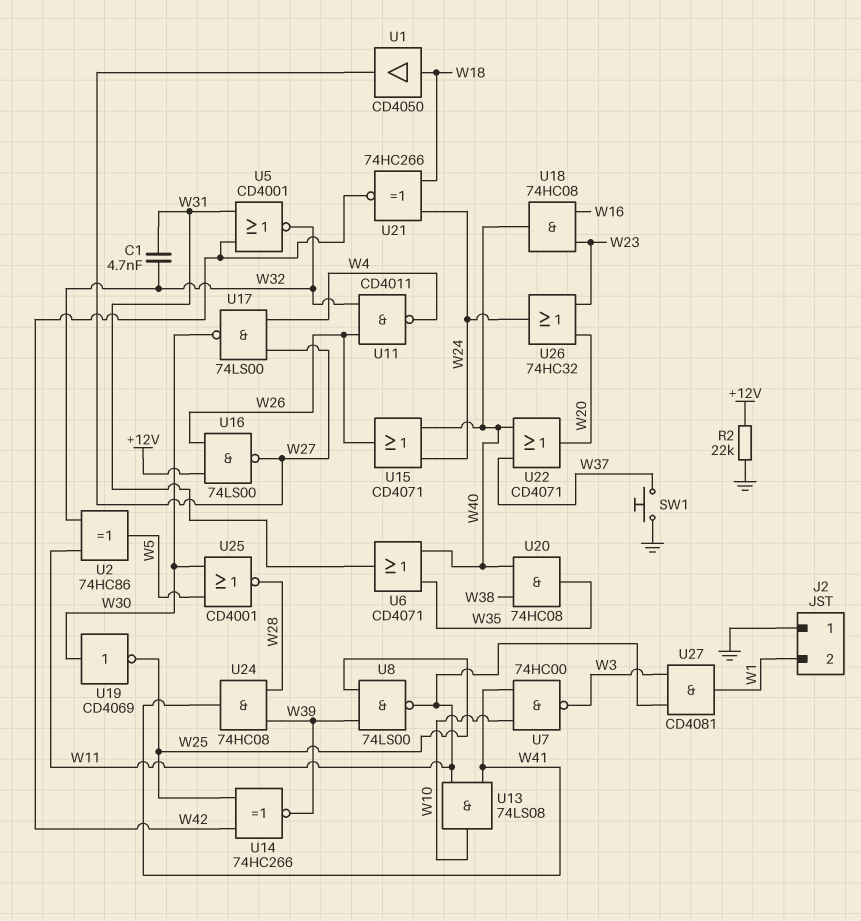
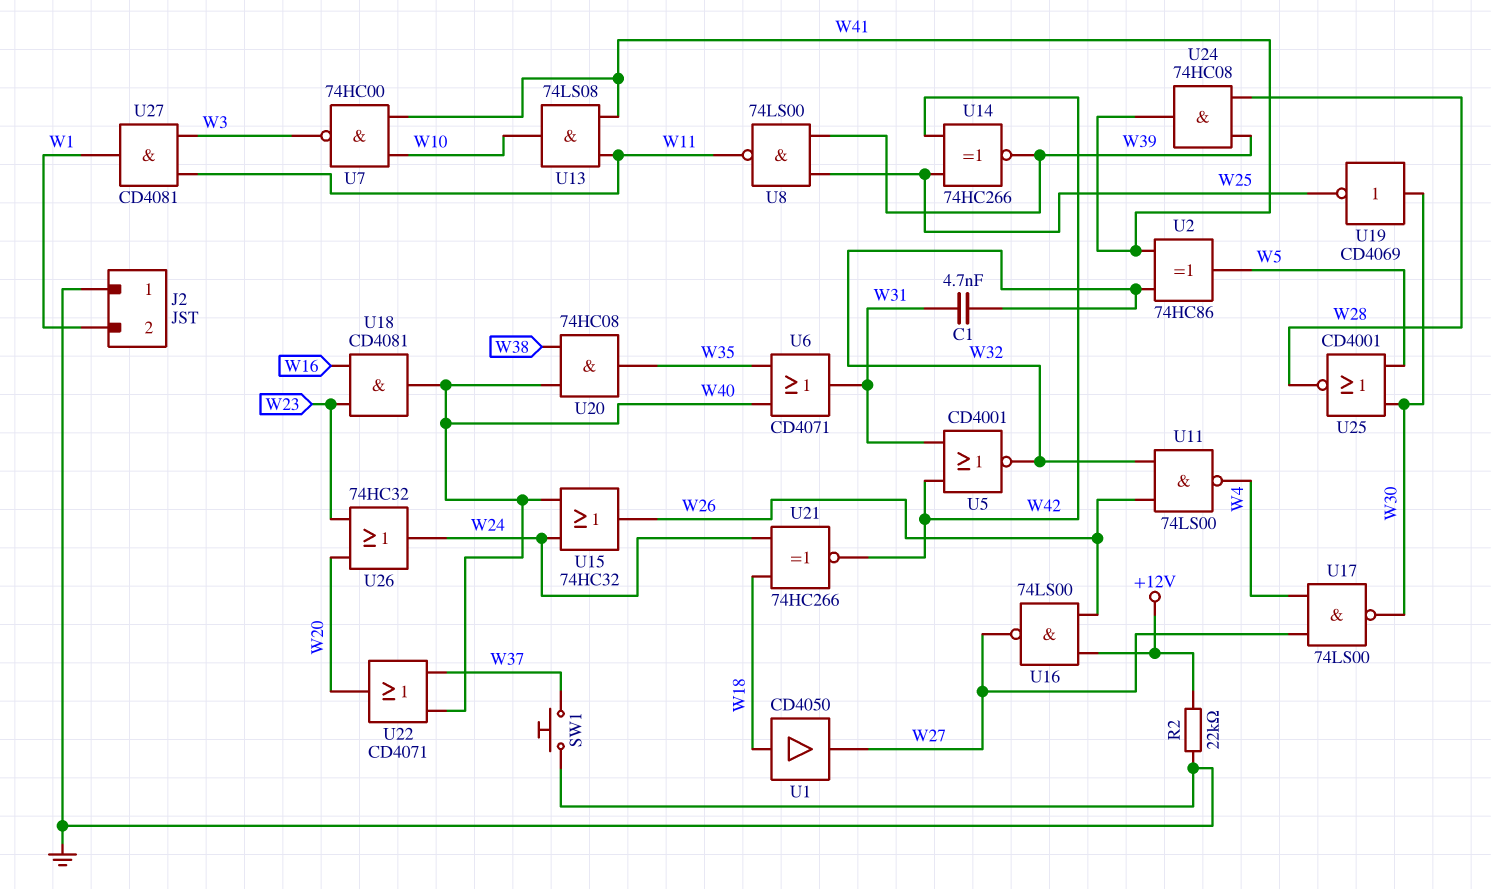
U2: XOR 74HC86 (in W11, in W32, out W5) -> XOR 74HC86 (in W32, in W41, out W5)
U11: NAND CD4011 (in W26, in W32, out W4) -> NAND 74LS00 (in W26, in W32, out W4)
U15: OR CD4071 (in W24, in W40, out W26) -> OR 74HC32 (in W24, in W40, out W26)
U18: AND 74HC08 (in W16, in W23, out W40) -> AND CD4081 (in W16, in W23, out W40)

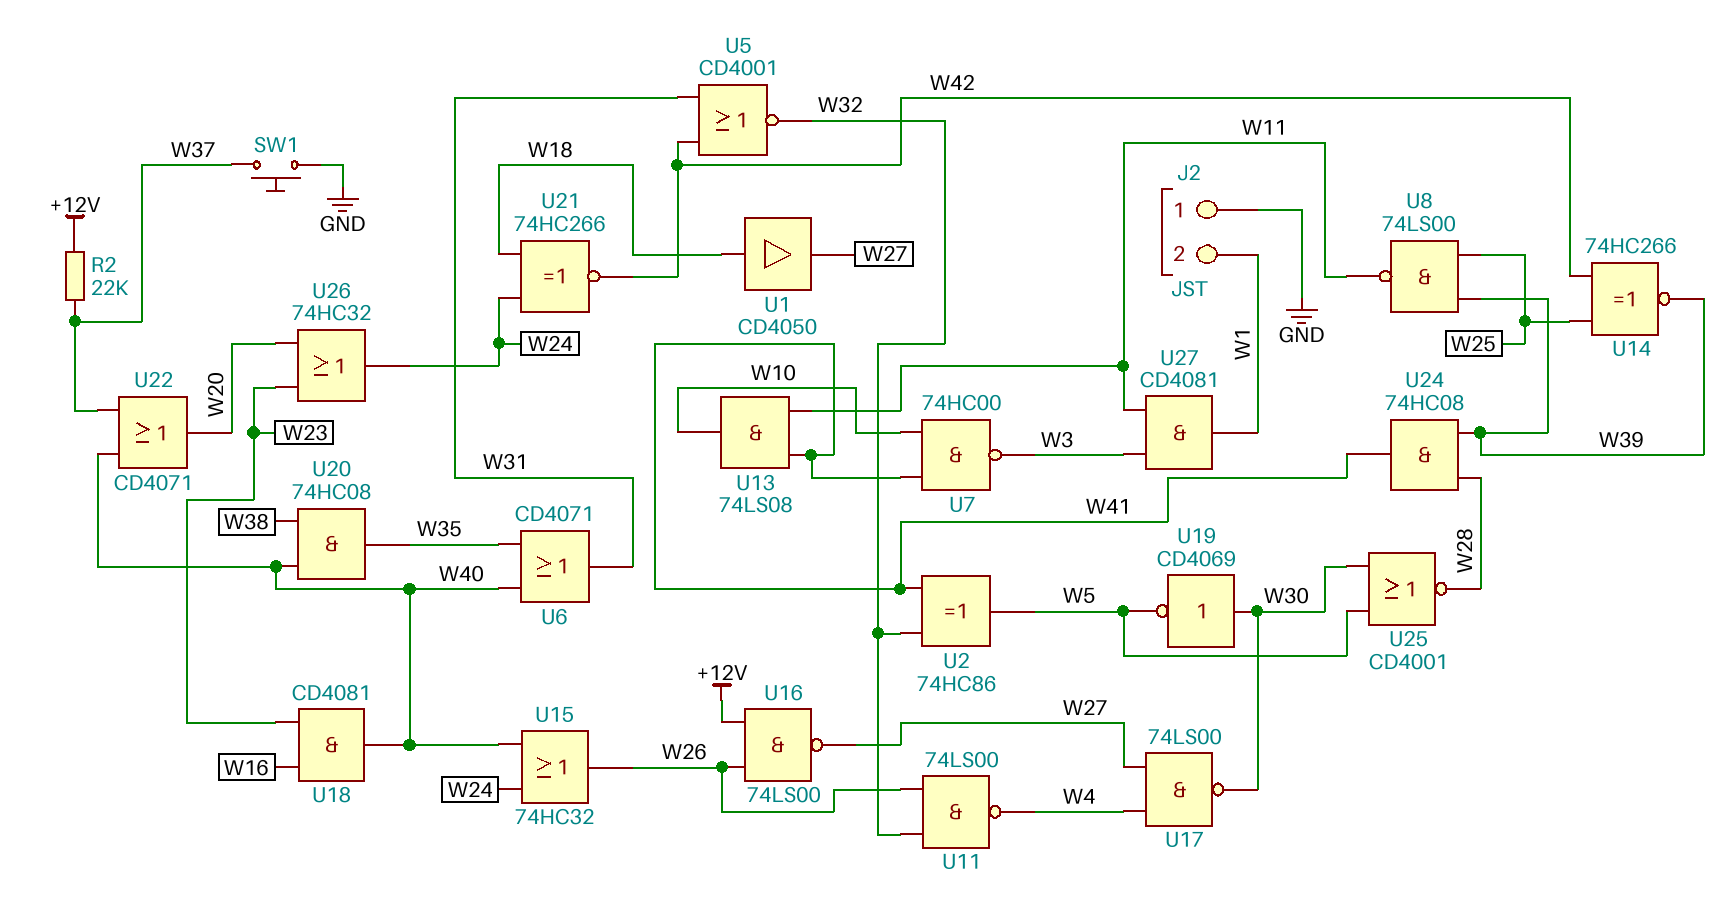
C1: 4.7nF (W31, W32) -> none
R2: 22k (+12V, GND) -> 22k (+12V, W37)
U19: NOT CD4069 (in W30, out W25) -> NOT CD4069 (in W30, out W5)

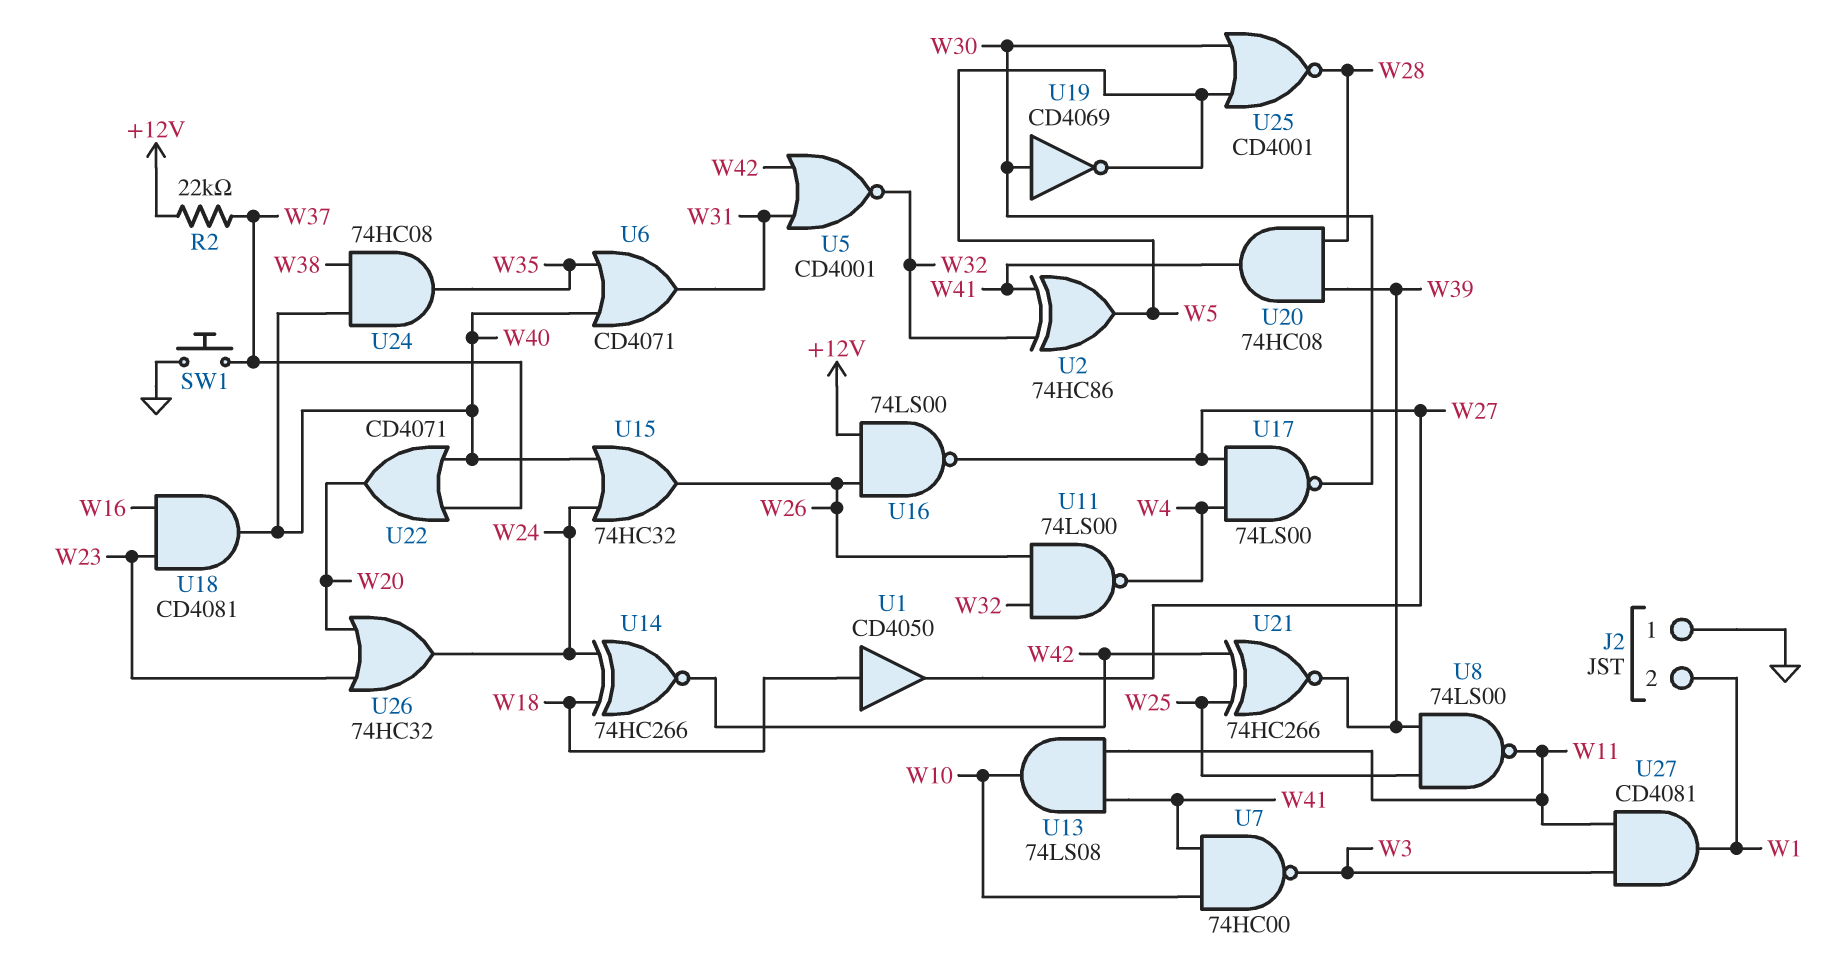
U14: XNOR 74HC266 (in W25, in W42, out W39) -> XNOR 74HC266 (in W18, in W24, out W42)
U20: AND 74HC08 (in W38, in W40, out W35) -> AND 74HC08 (in W28, in W39, out W41)
U21: XNOR 74HC266 (in W18, in W24, out W42) -> XNOR 74HC266 (in W25, in W42, out W39)
U24: AND 74HC08 (in W28, in W39, out W41) -> AND 74HC08 (in W38, in W40, out W35)

